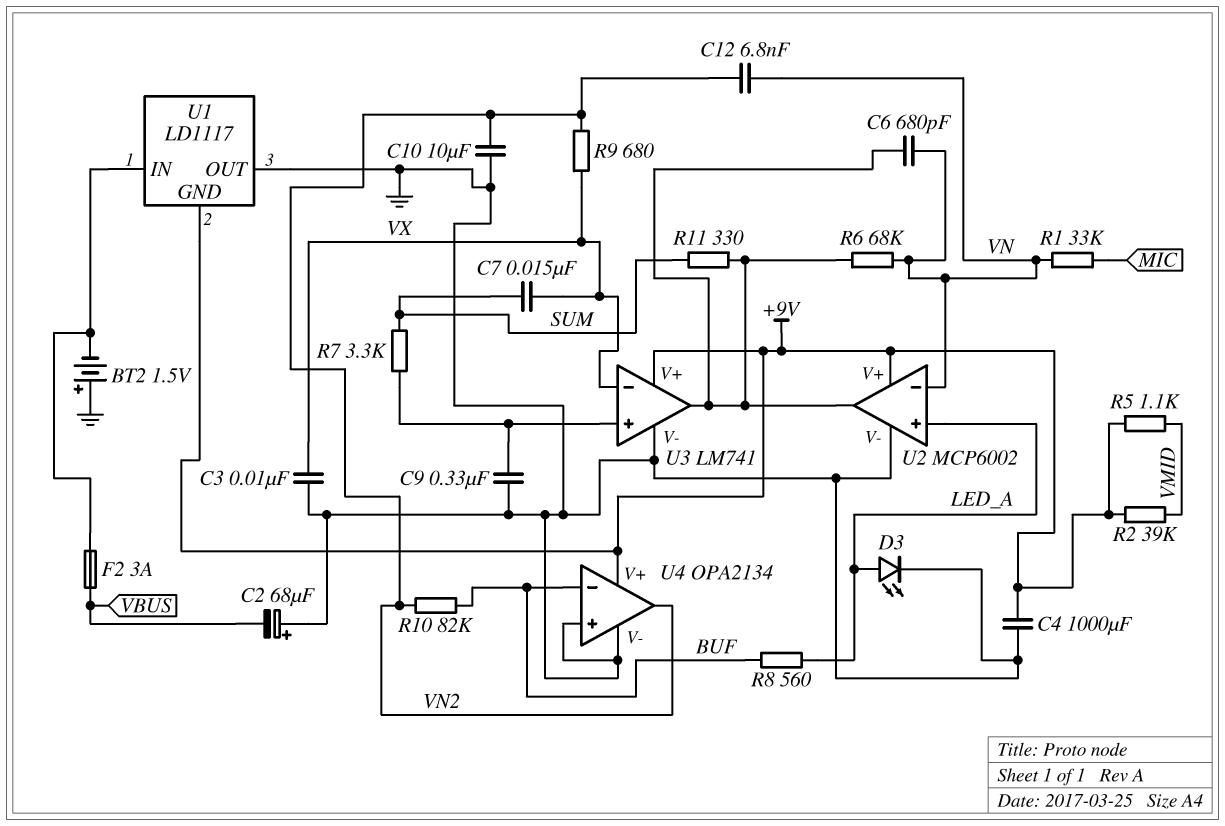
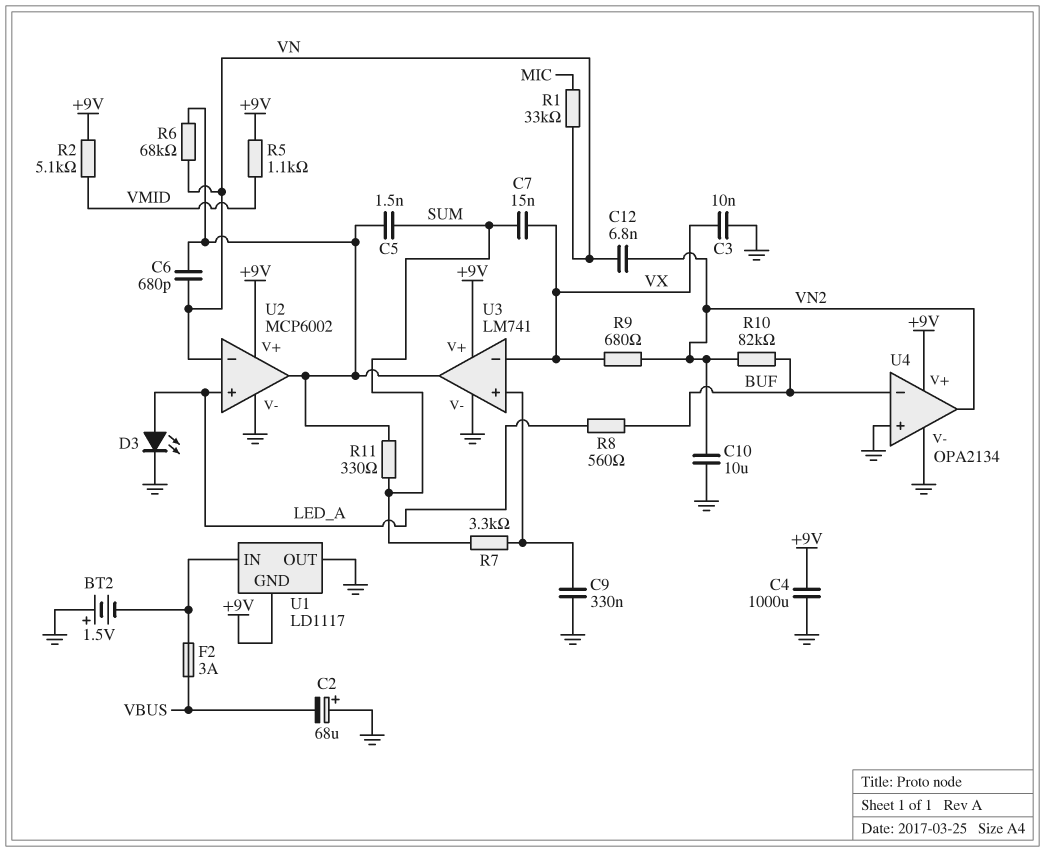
C5: none -> 1.5nF (SUM, U2/out)
R2: 39k (+9V, VMID) -> 5.1k (+9V, VMID)

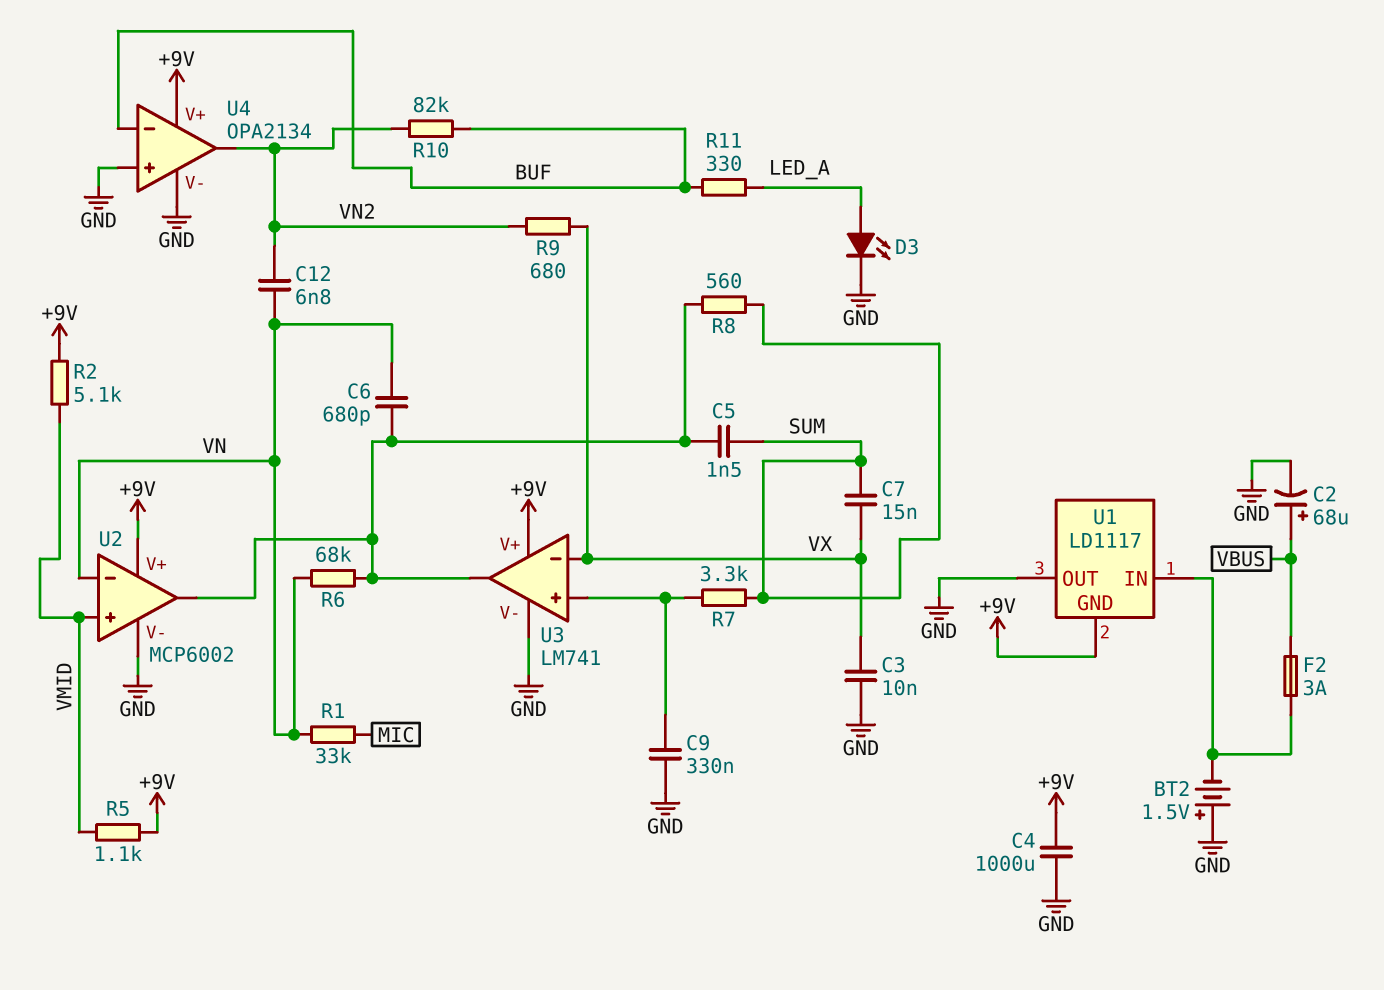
C2: 68uF (plus GND, minus VBUS) -> 68uF (plus VBUS, minus GND)
C10: 10uF (GND, VN2) -> none
R8: 560 (BUF, LED_A) -> 560 (SUM, U2/out)
R11: 330 (SUM, U2/out) -> 330 (BUF, LED_A)
U2 pin in+: LED_A -> VMID

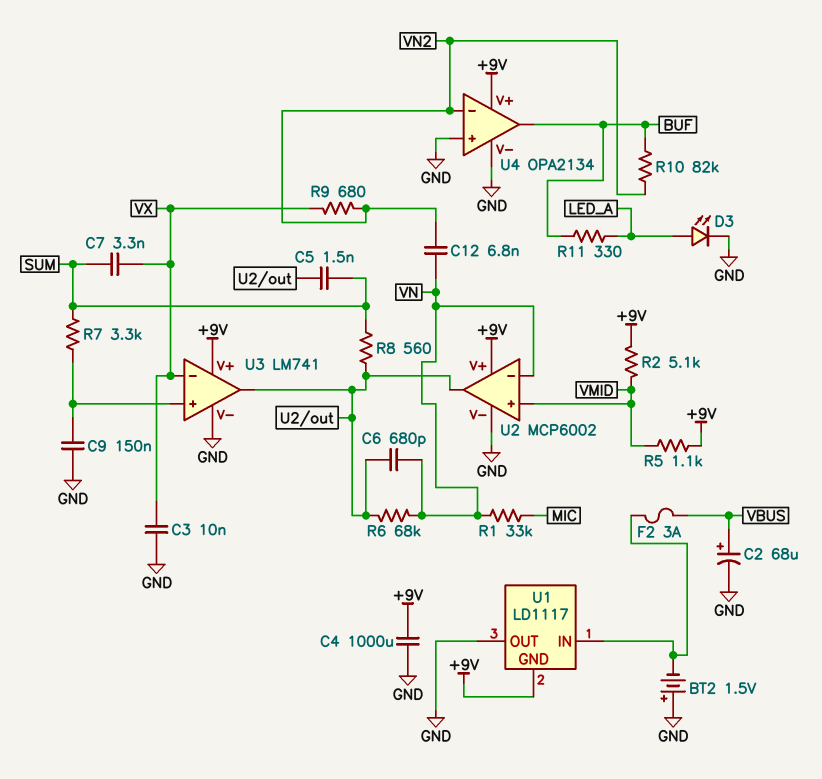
C7: 15nF (SUM, VX) -> 3.3nF (SUM, VX)
C9: 330nF (GND, U3/in+) -> 150nF (GND, U3/in+)
U4 pin in-: BUF -> VN2
U4 pin out: VN2 -> BUF

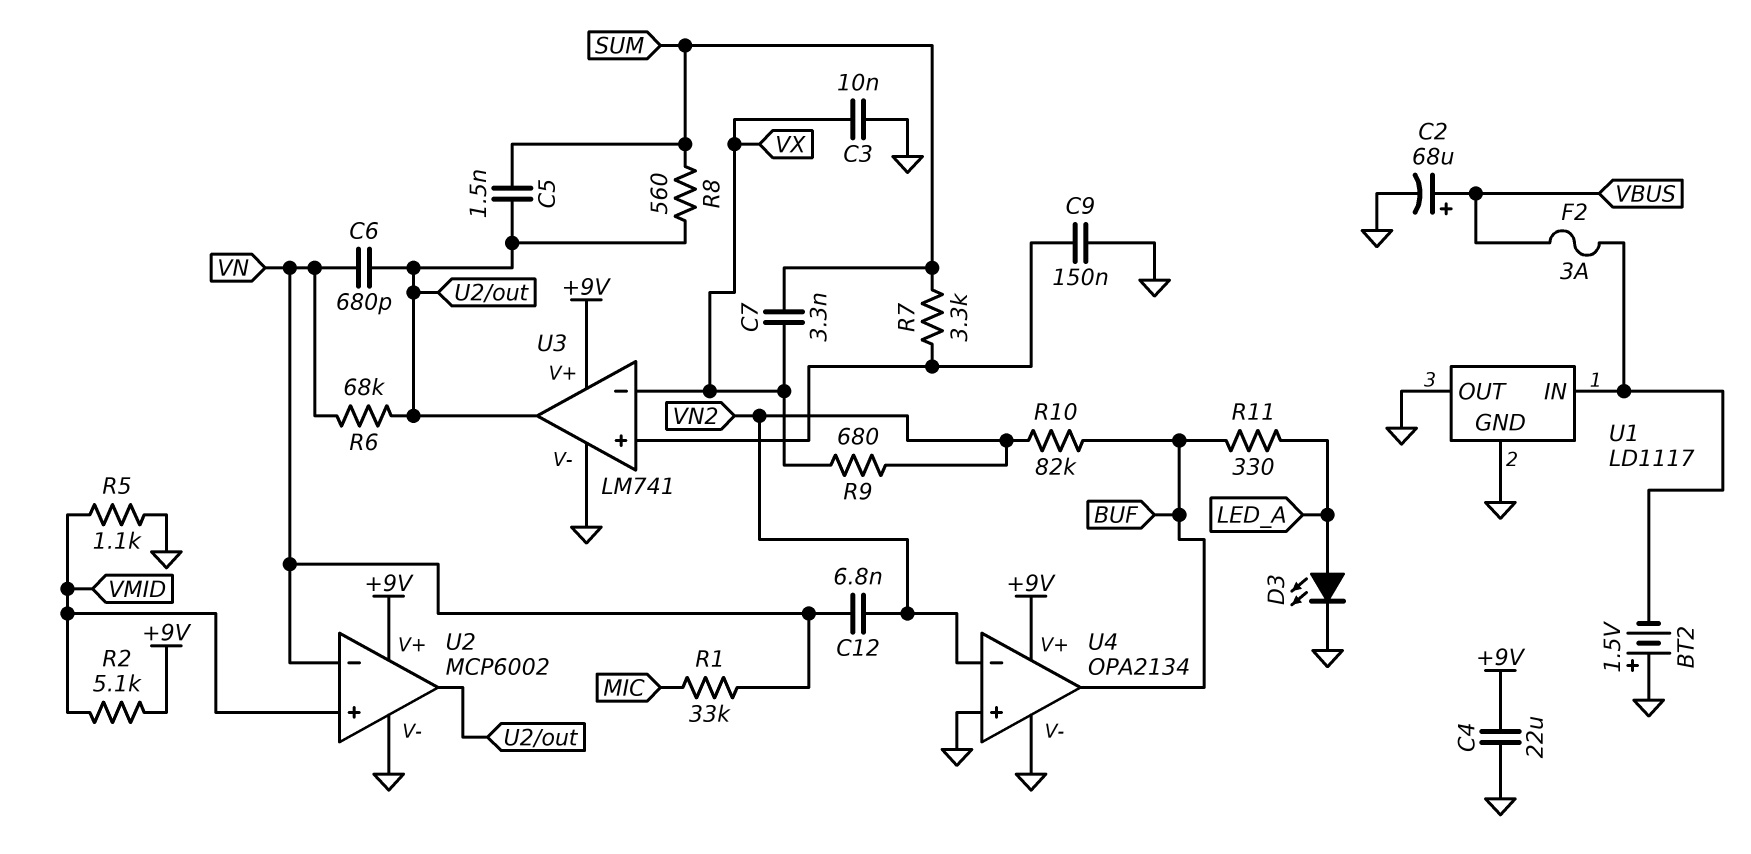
C4: 1000uF (+9V, GND) -> 22uF (+9V, GND)
R5: 1.1k (+9V, VMID) -> 1.1k (GND, VMID)
U1 pin GND: +9V -> GND

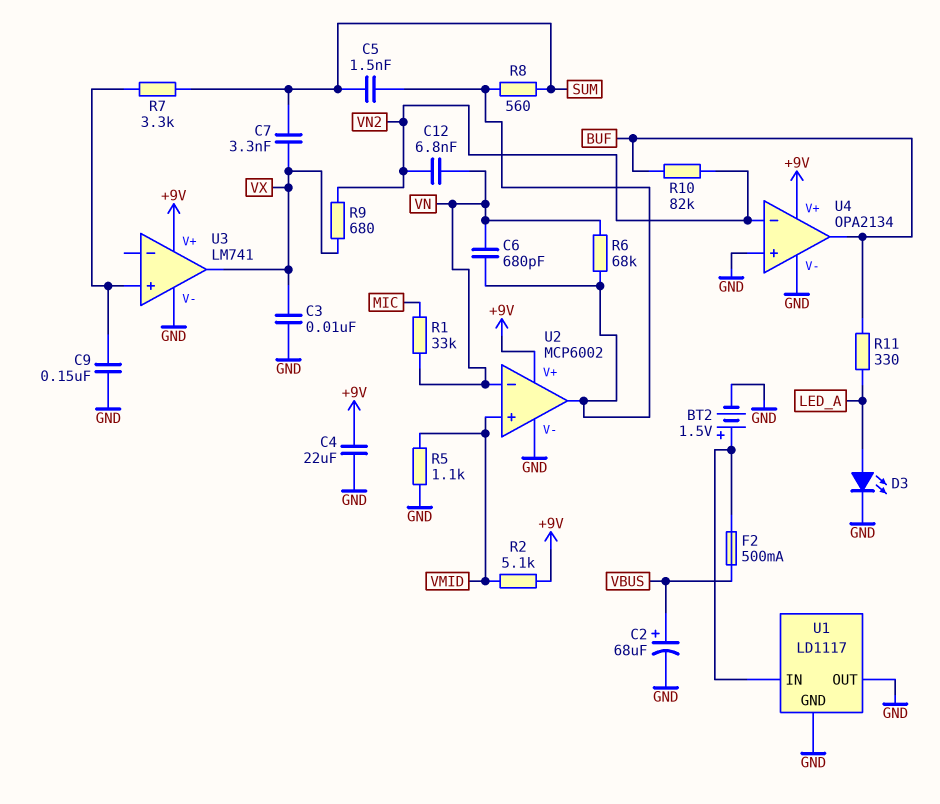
BT2: 1.5V (plus GND, minus U1/IN) -> 1.5V (plus U1/IN, minus GND)
F2: 3A (U1/IN, VBUS) -> 500mA (U1/IN, VBUS)
U3 pin in-: VX -> none
U3 pin out: U2/out -> VX

